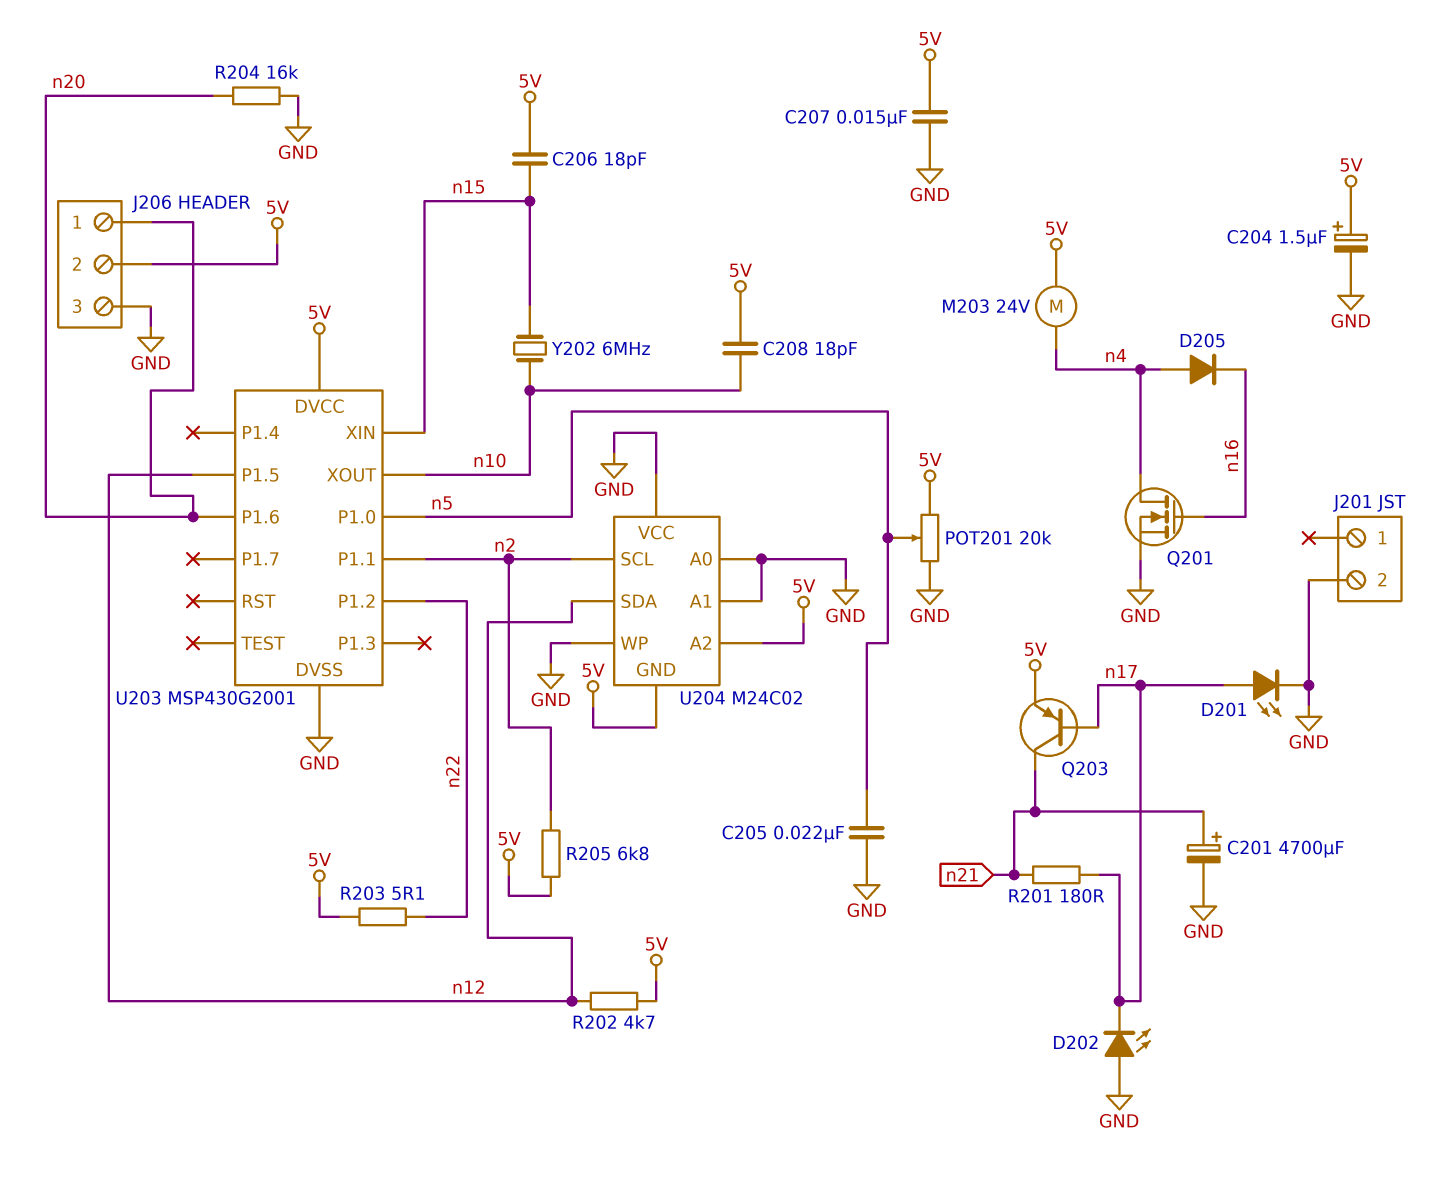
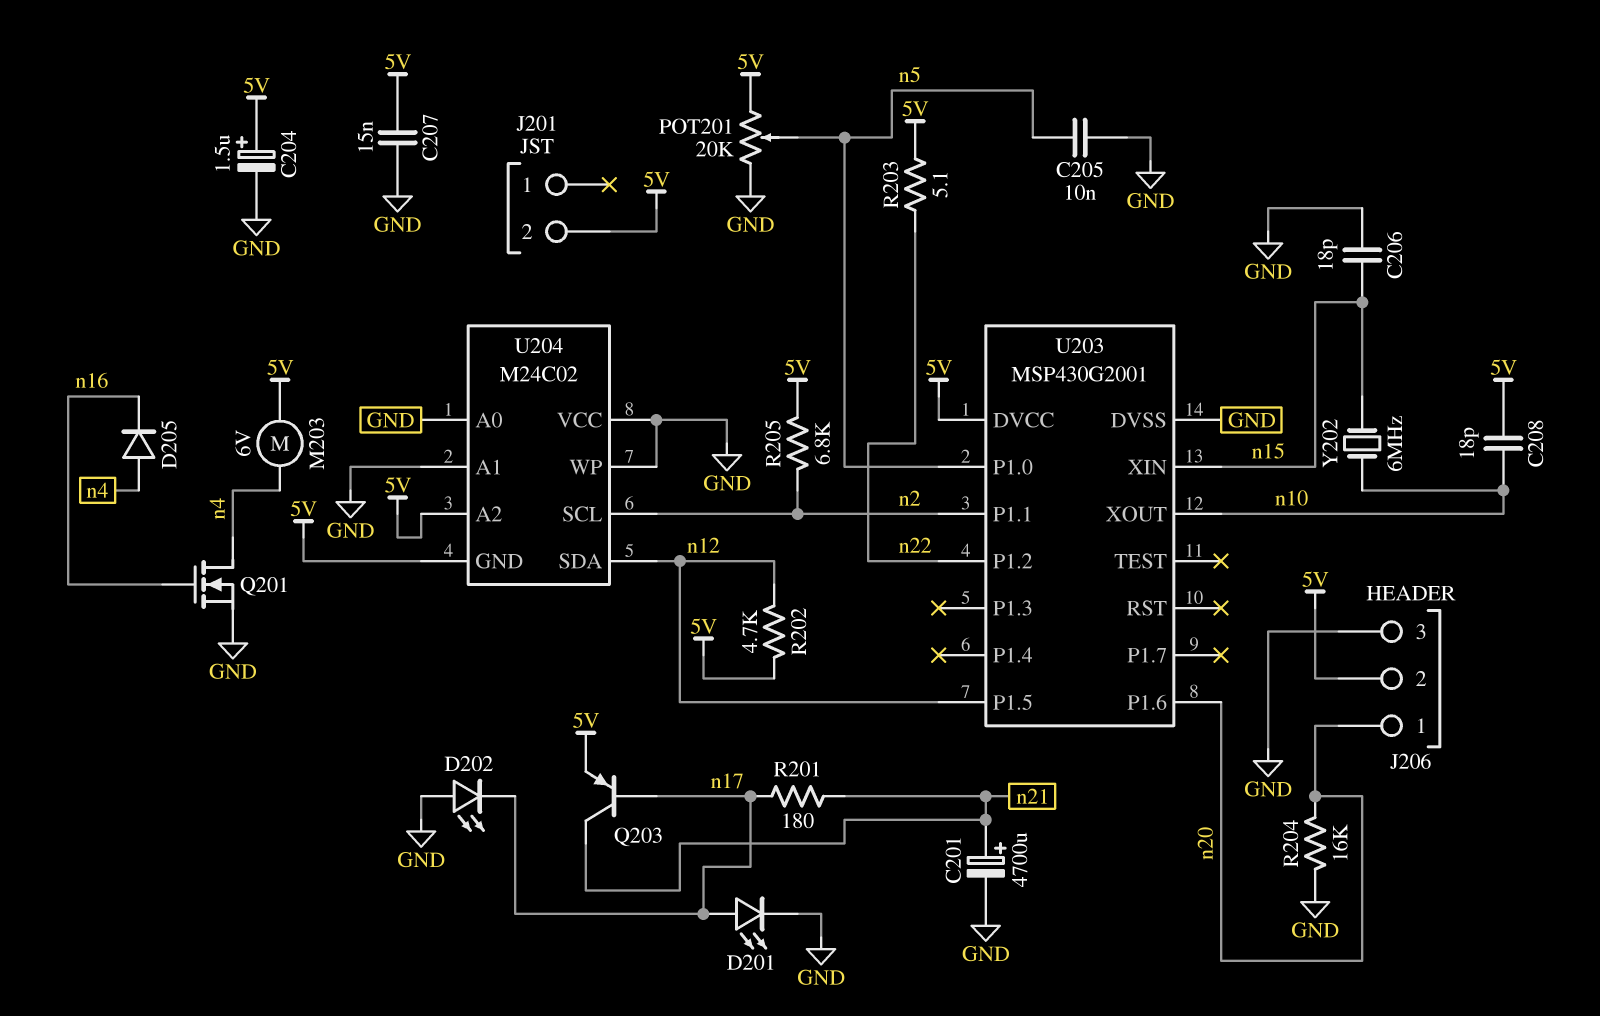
C205: 22nF (GND, n5) -> 10nF (GND, n5)
C206: 18pF (5V, n15) -> 18pF (GND, n15)
J201 pin 2: GND -> 5V
M203: motor 24V (5V, n4) -> motor 6V (5V, n4)

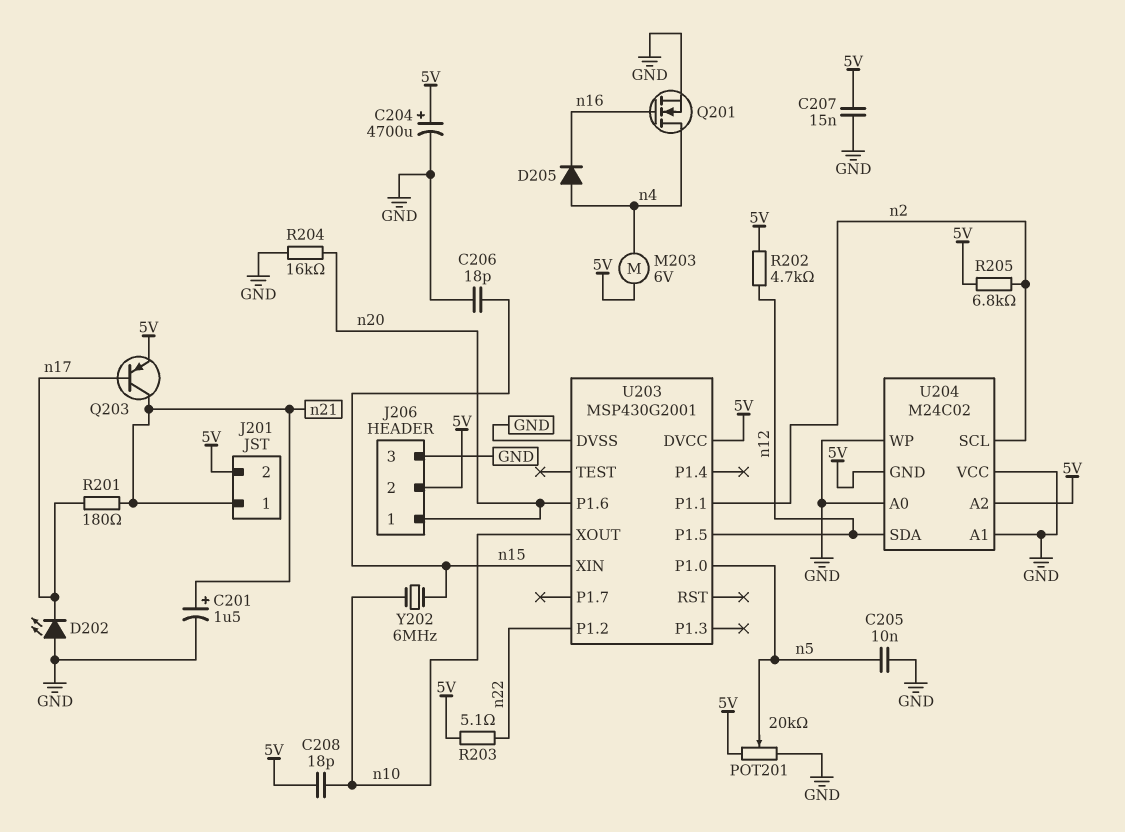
C201: 4700uF (plus n21, minus GND) -> 1.5uF (plus n21, minus GND)
C204: 1.5uF (plus 5V, minus GND) -> 4700uF (plus 5V, minus GND)
D201: LED (A n17, K GND) -> none
J201 pin 1: none -> n21

